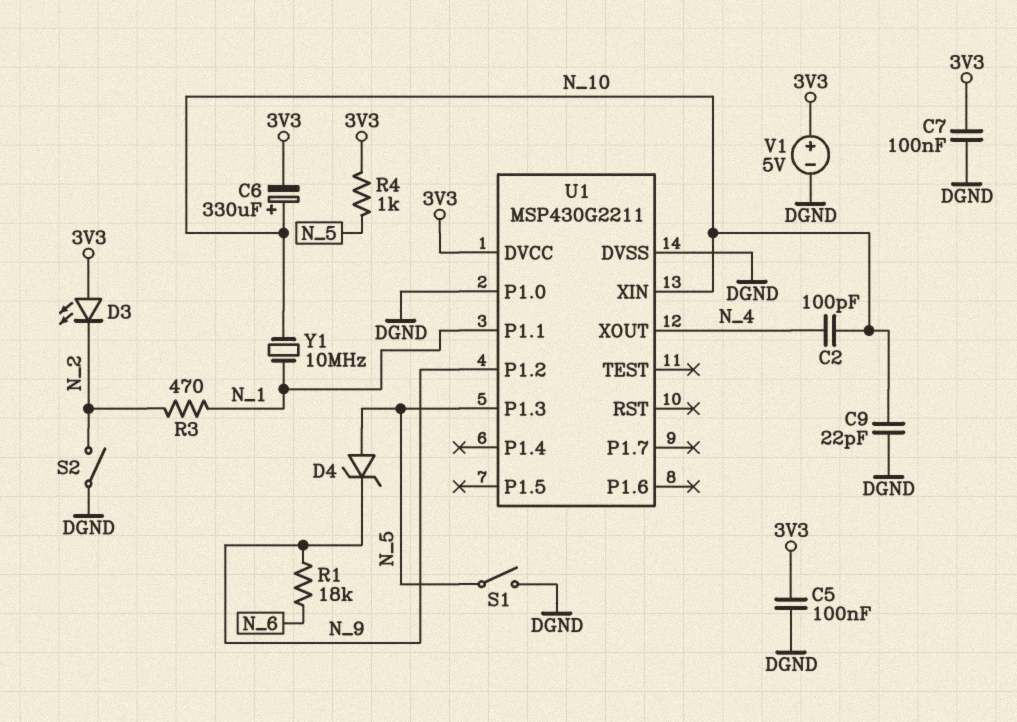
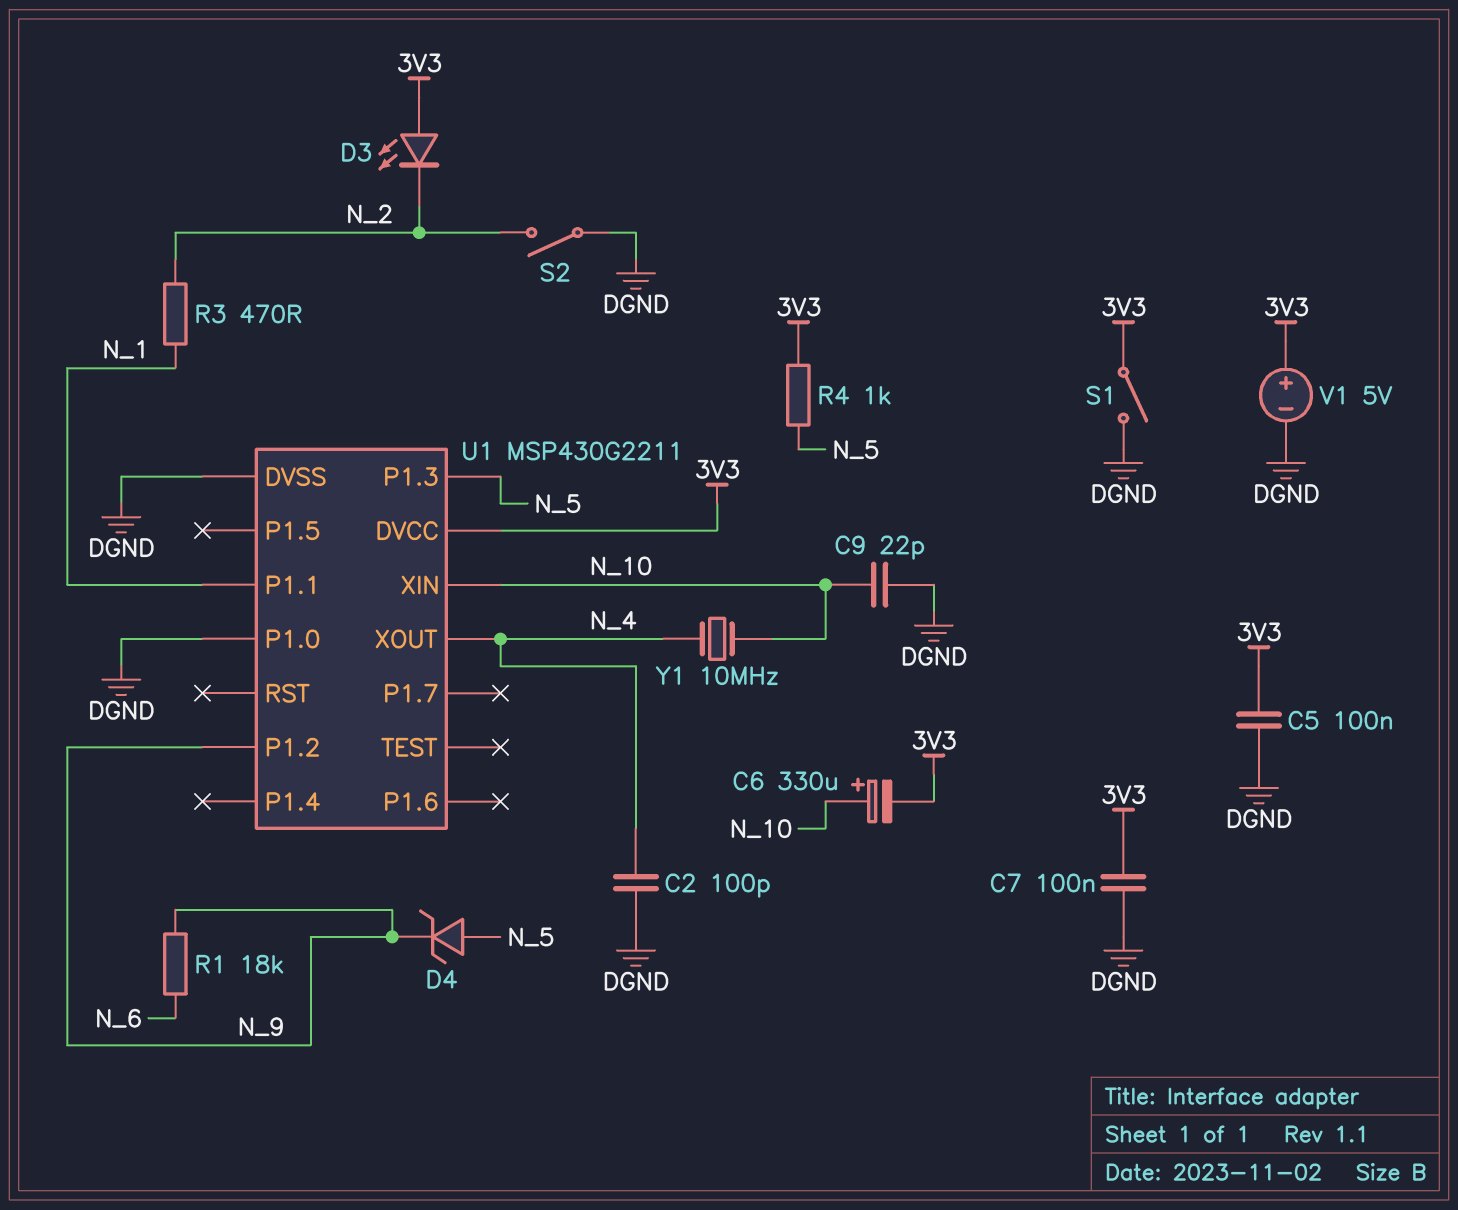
C2: 100pF (N_4, N_10) -> 100pF (DGND, N_4)
S1: switch (DGND, N_5) -> switch (3V3, DGND)
Y1: 10MHz (N_1, N_10) -> 10MHz (N_4, N_10)

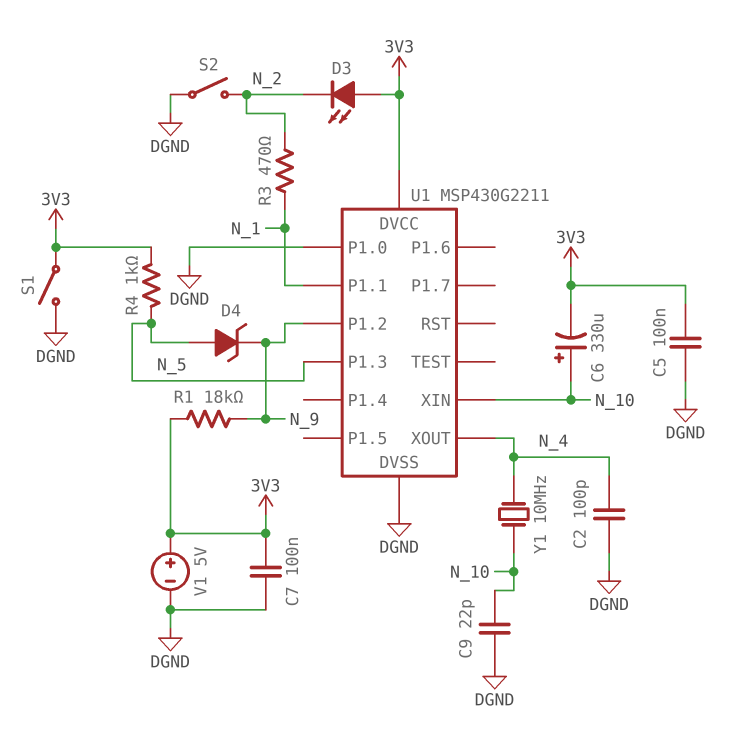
R1: 18k (N_6, N_9) -> 18k (3V3, N_9)

